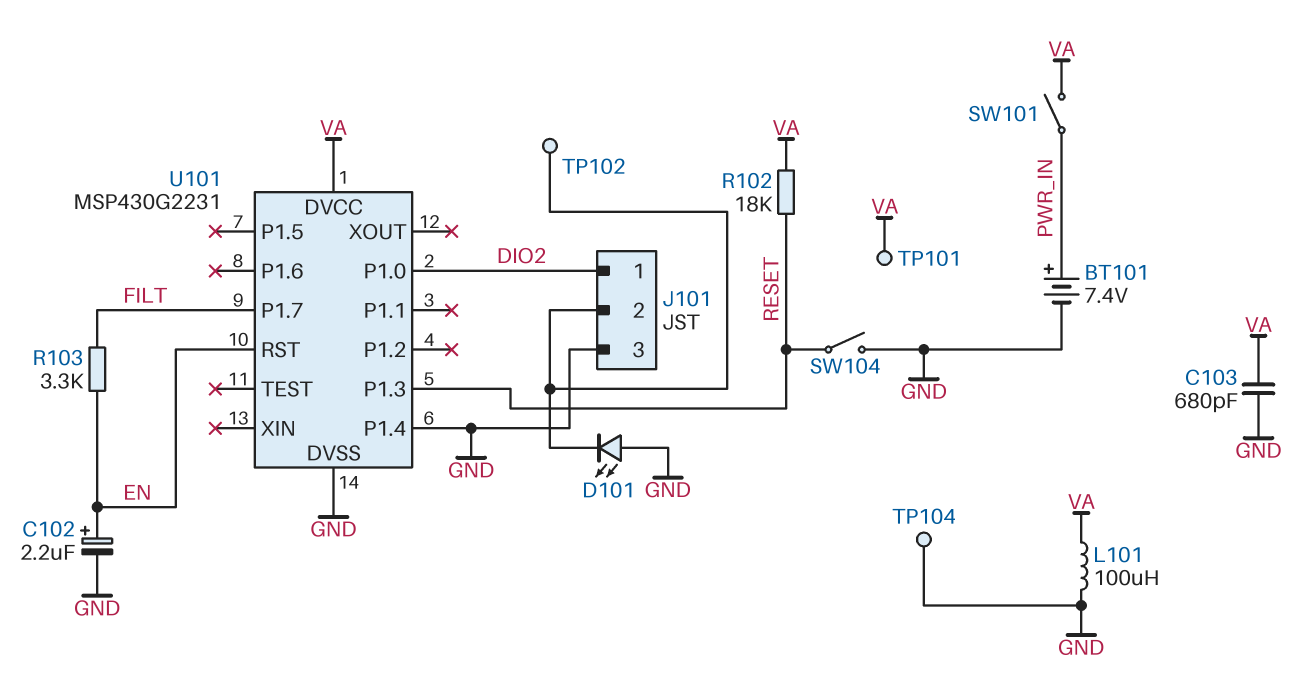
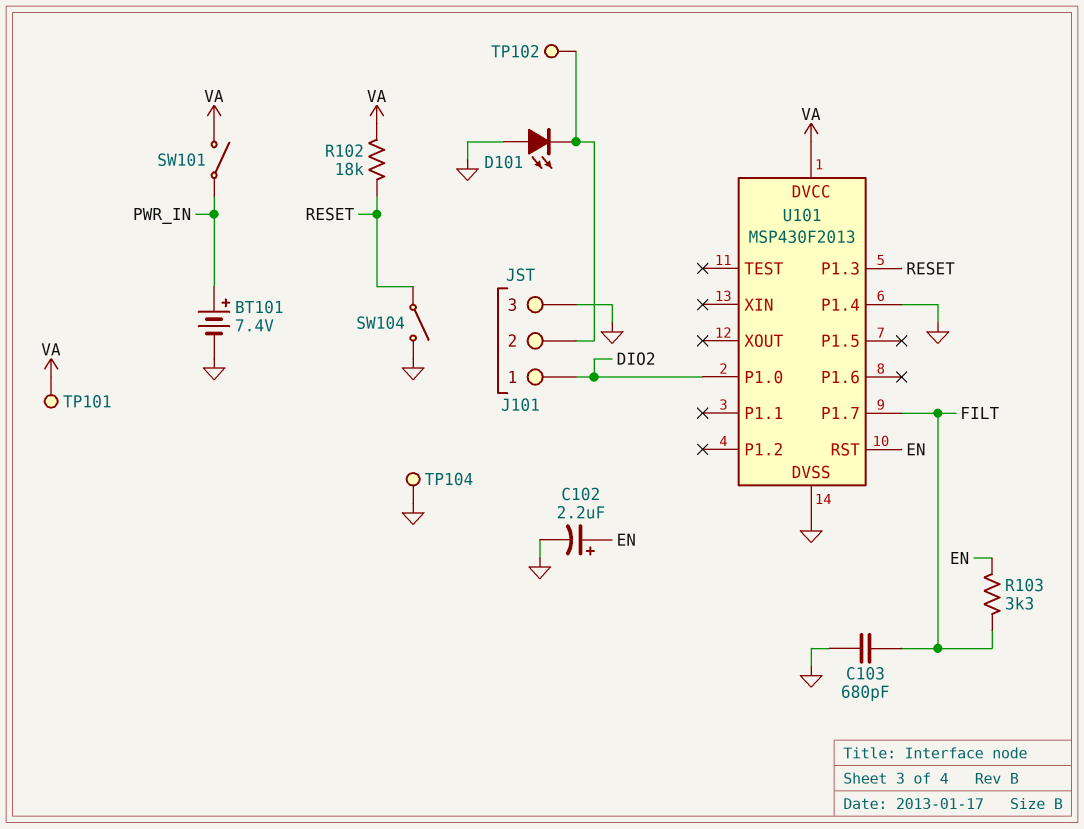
C103: 680pF (GND, VA) -> 680pF (FILT, GND)
L101: 100uH (GND, VA) -> none
U101: MSP430G2231 -> MSP430F2013

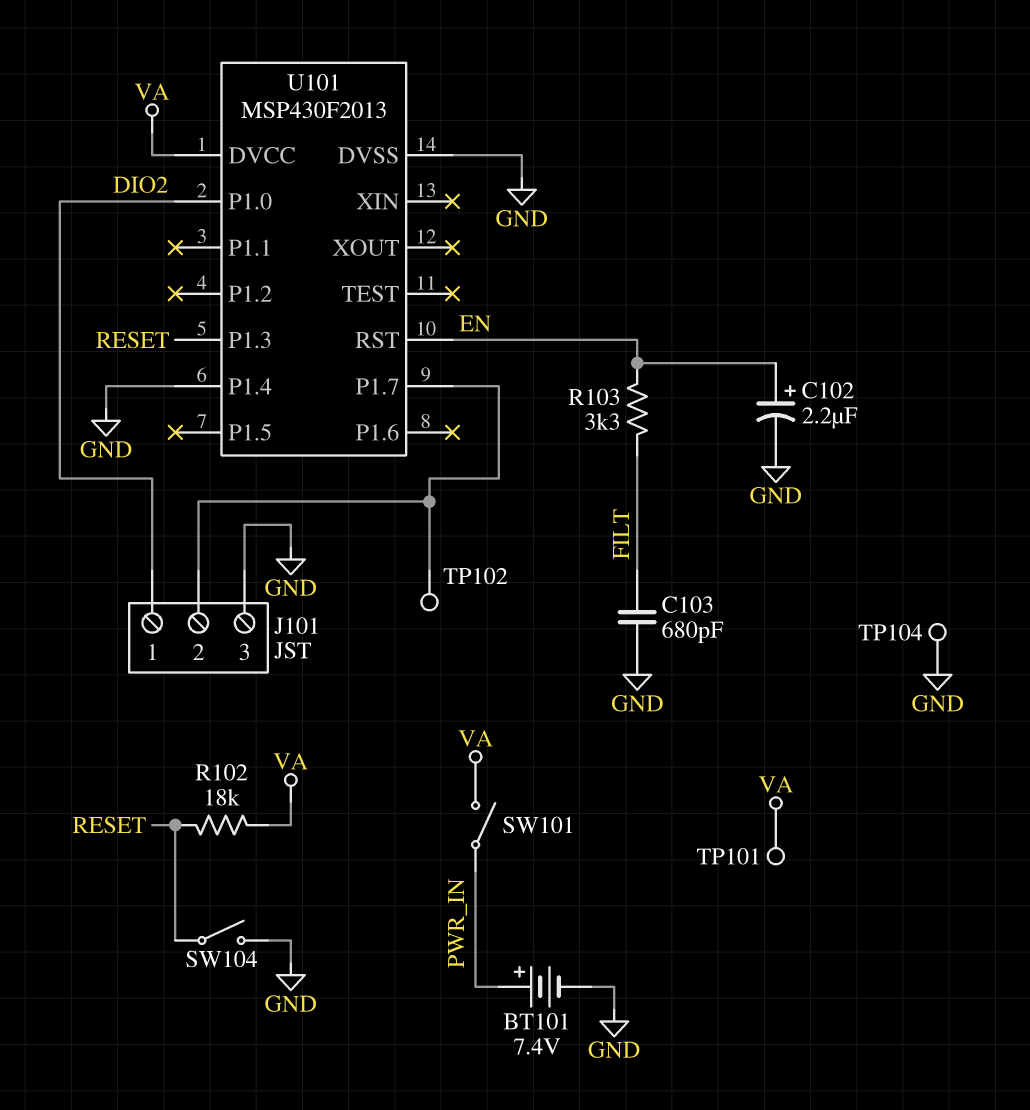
D101: LED (A GND, K J101/2) -> none
U101 pin P1.7: FILT -> J101/2

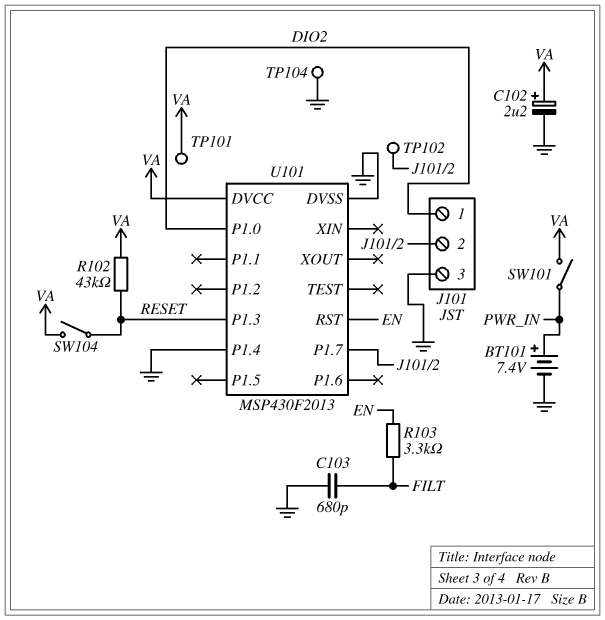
C102: 2.2uF (plus EN, minus GND) -> 2.2uF (plus VA, minus GND)
R102: 18k (RESET, VA) -> 43k (RESET, VA)
SW104: switch (GND, RESET) -> switch (RESET, VA)

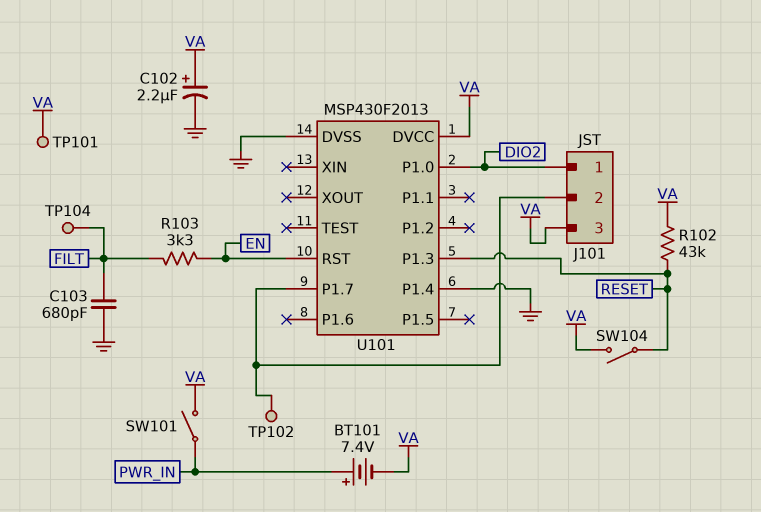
BT101: 7.4V (plus PWR_IN, minus GND) -> 7.4V (plus PWR_IN, minus VA)
J101 pin 3: GND -> VA
TP104: test point (GND) -> test point (FILT)

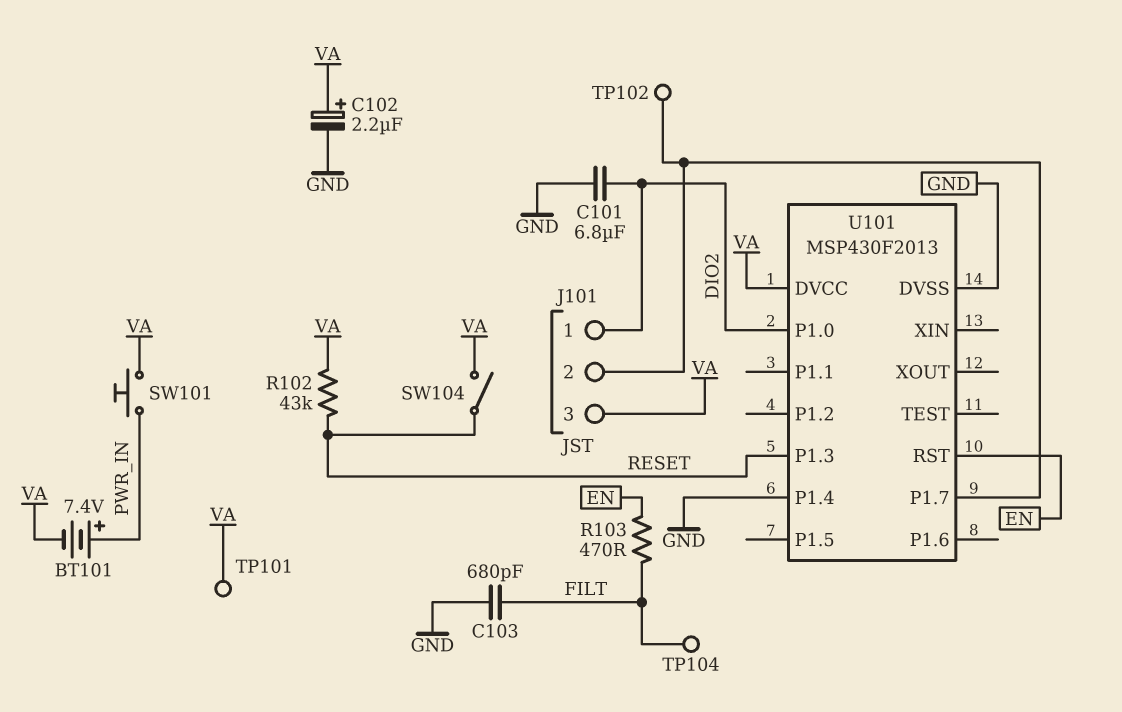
C101: none -> 6.8uF (DIO2, GND)
R103: 3.3k (EN, FILT) -> 470 (EN, FILT)
SW101: switch (PWR_IN, VA) -> button (PWR_IN, VA)

